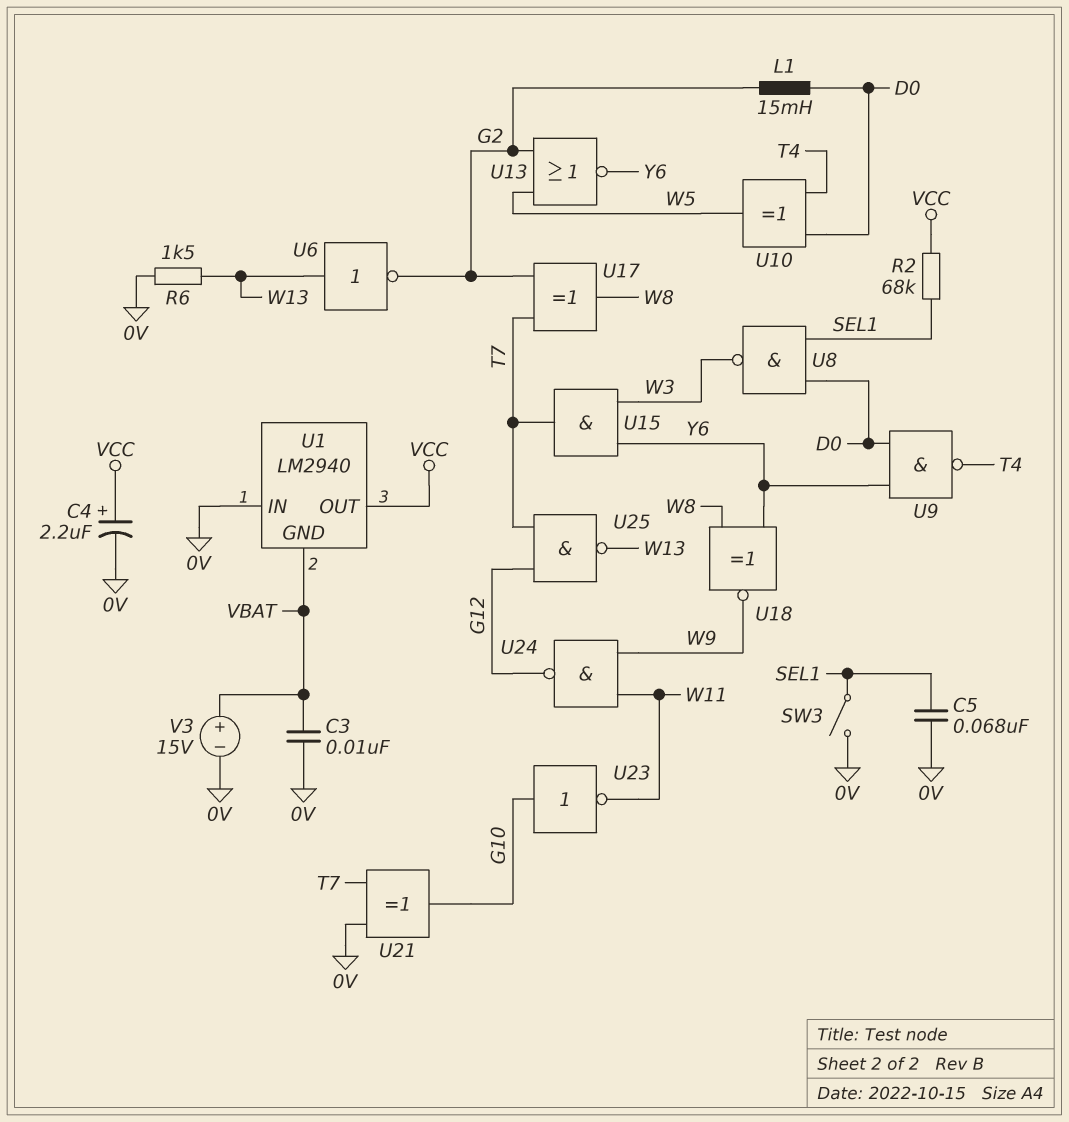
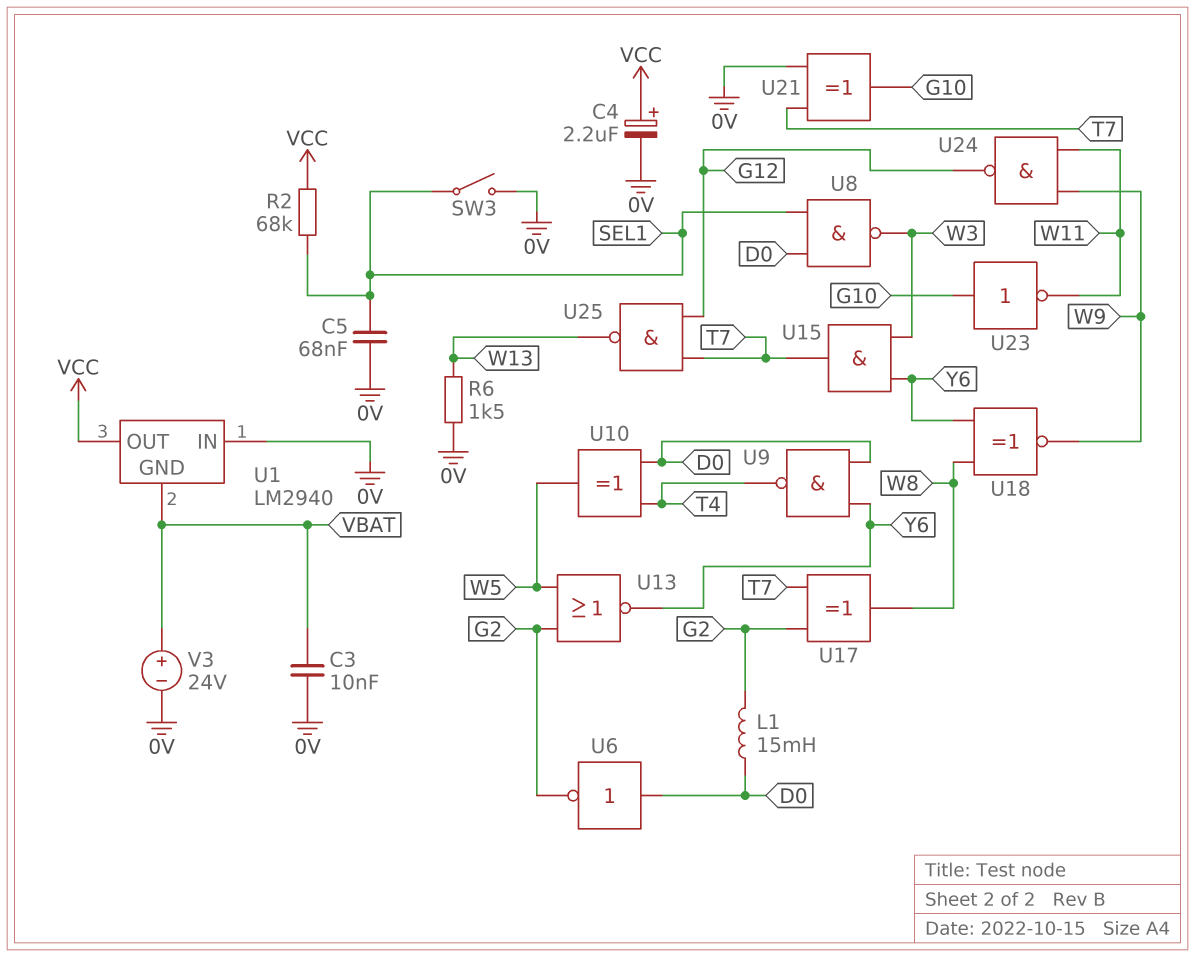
U6: NOT (in W13, out G2) -> NOT (in D0, out G2)
V3: 15V (plus VBAT, minus 0V) -> 24V (plus VBAT, minus 0V)

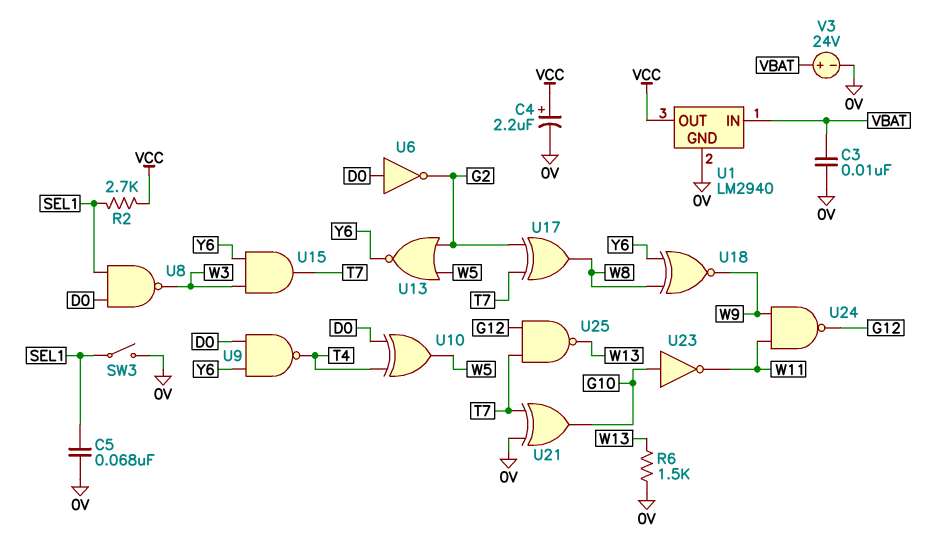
L1: 15mH (D0, G2) -> none
R2: 68k (SEL1, VCC) -> 2.7k (SEL1, VCC)
U1 pin GND: VBAT -> 0V
U1 pin IN: 0V -> VBAT

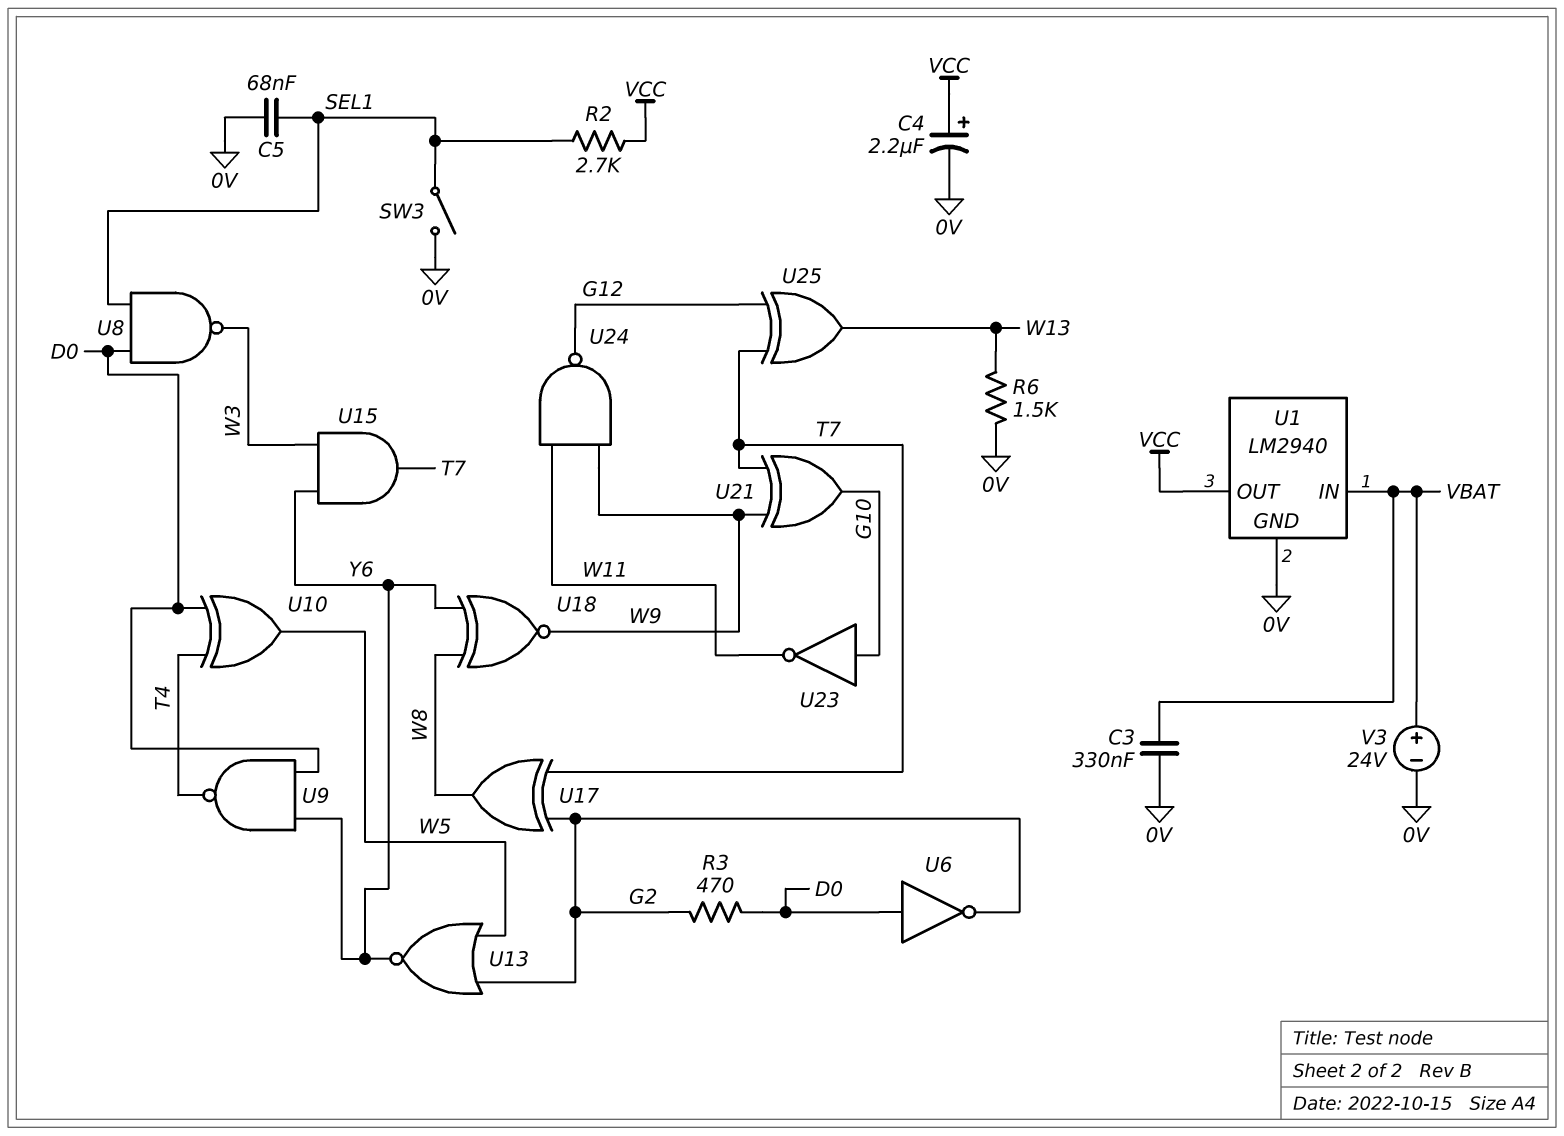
C3: 10nF (0V, VBAT) -> 330nF (0V, VBAT)
R3: none -> 470 (D0, G2)
U21: XOR (in 0V, in T7, out G10) -> XOR (in T7, in W9, out G10)
U25: NAND (in G12, in T7, out W13) -> XOR (in G12, in T7, out W13)

